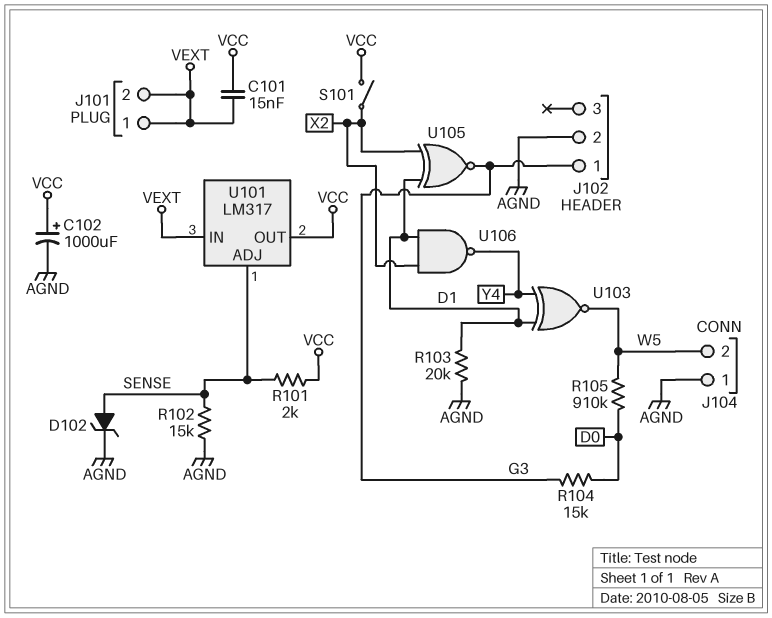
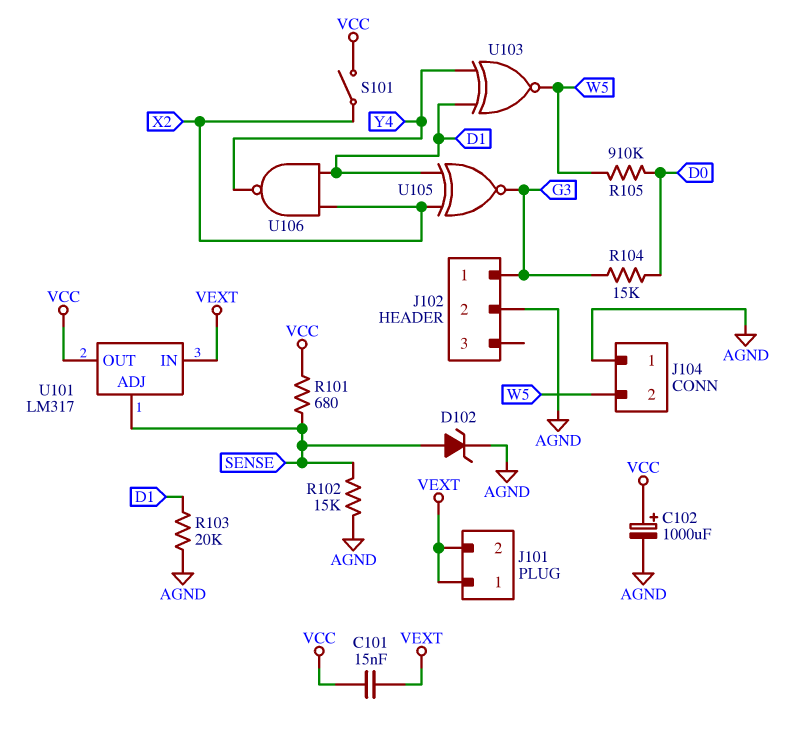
R101: 2k (SENSE, VCC) -> 680 (SENSE, VCC)

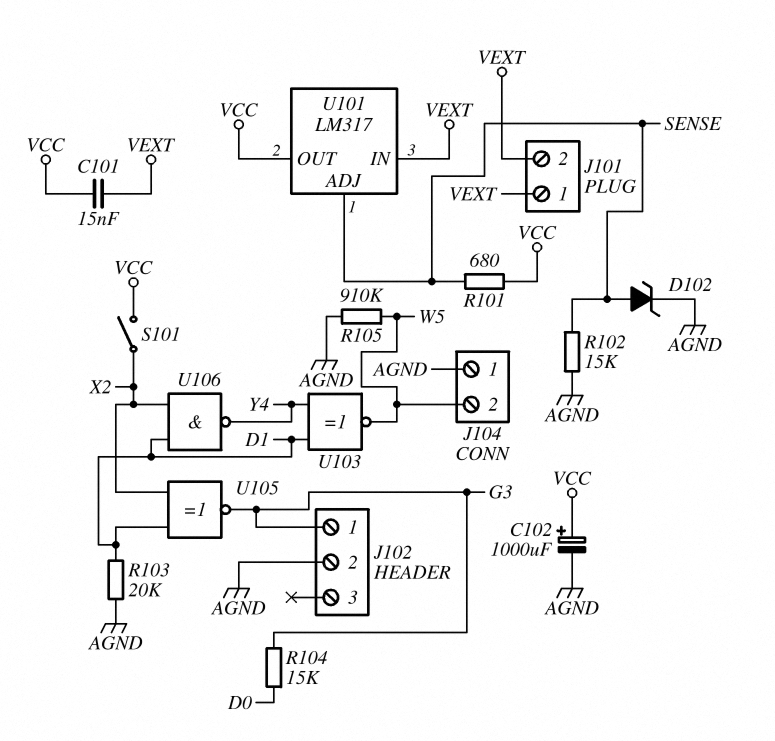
R105: 910k (D0, W5) -> 910k (AGND, W5)

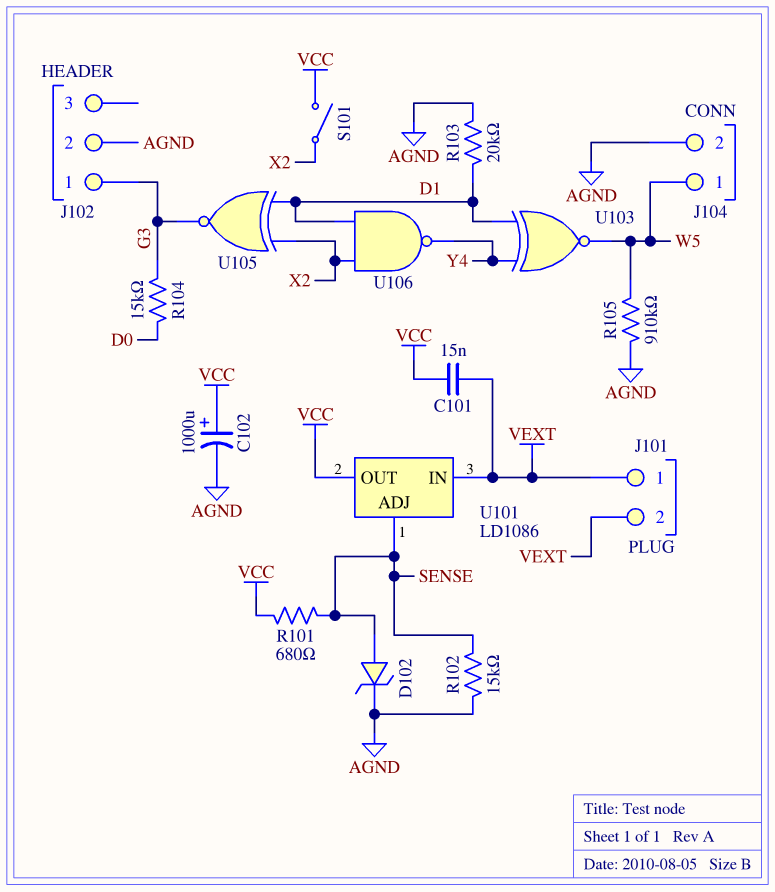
J104 pin 1: AGND -> W5
J104 pin 2: W5 -> AGND
U101: LM317 -> LD1086

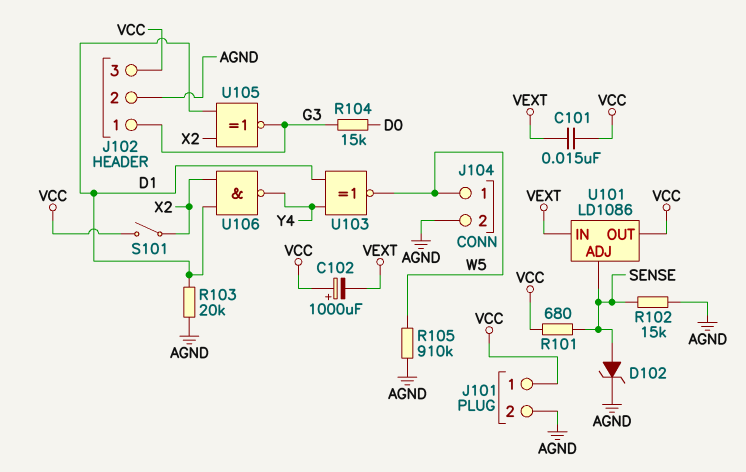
C102: 1000uF (plus VCC, minus AGND) -> 1000uF (plus VCC, minus VEXT)
J101 pin 1: VEXT -> VCC
J101 pin 2: VEXT -> AGND
J102 pin 3: none -> VCC

